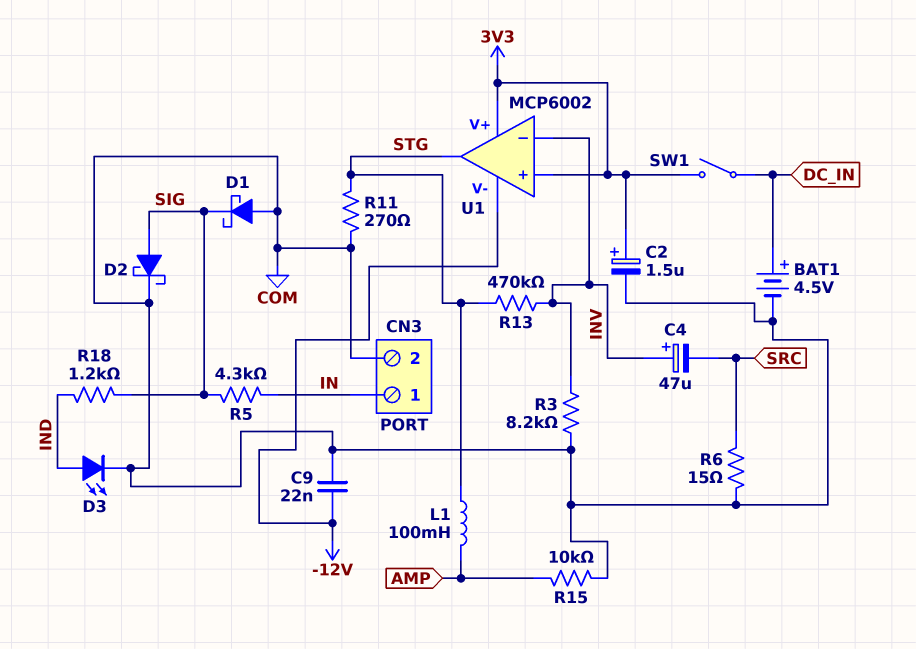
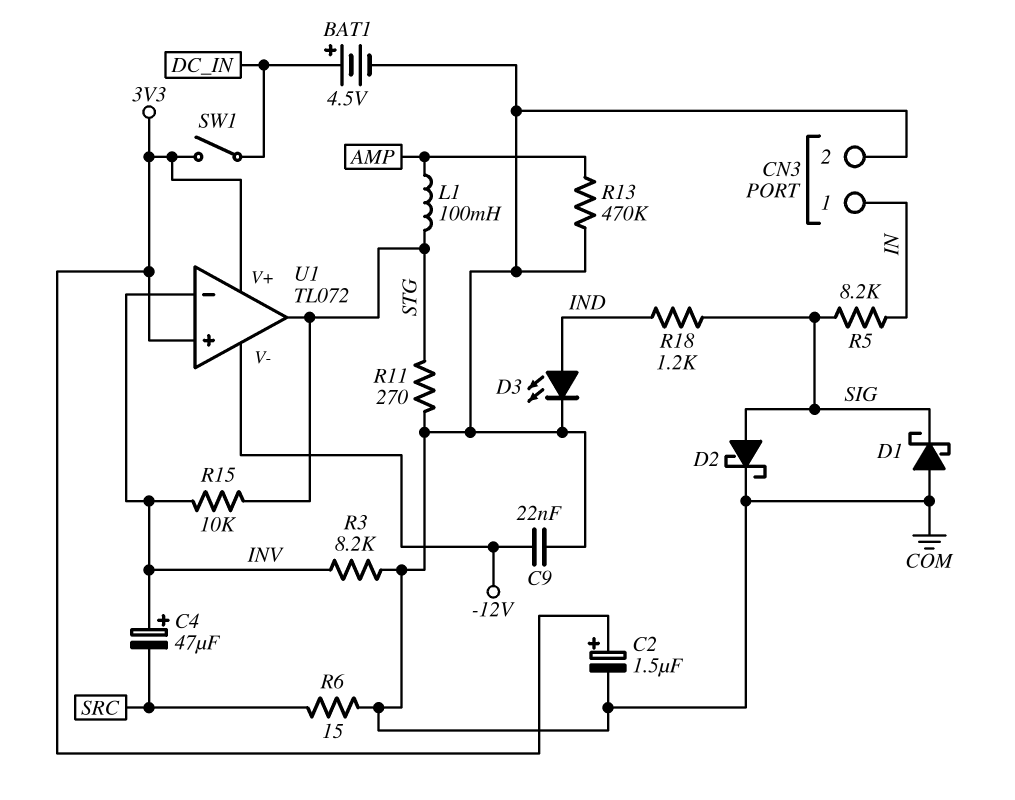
R5: 4.3k (IN, SIG) -> 8.2k (IN, SIG)
R13: 470k (INV, STG) -> 470k (AMP, COM)
R15: 10k (AMP, COM) -> 10k (INV, STG)
U1: MCP6002 -> TL072

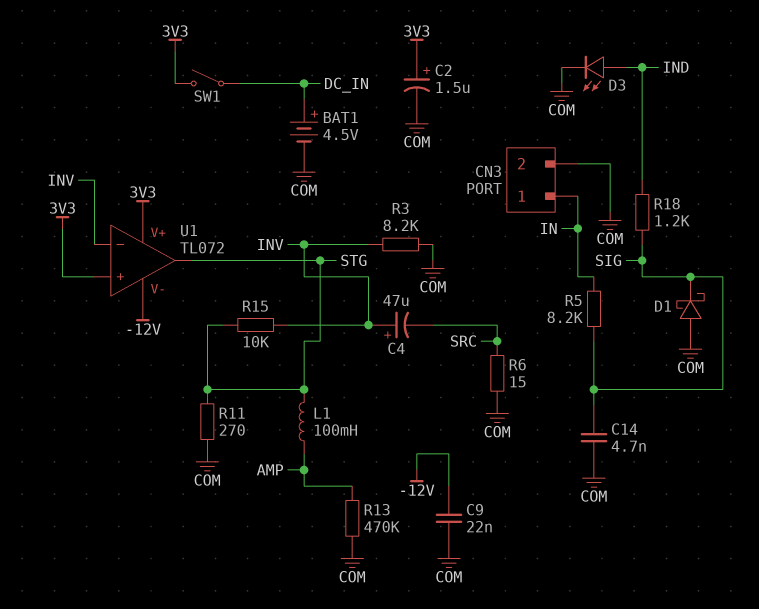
C14: none -> 4.7nF (COM, SIG)
D2: schottky (A SIG, K COM) -> none

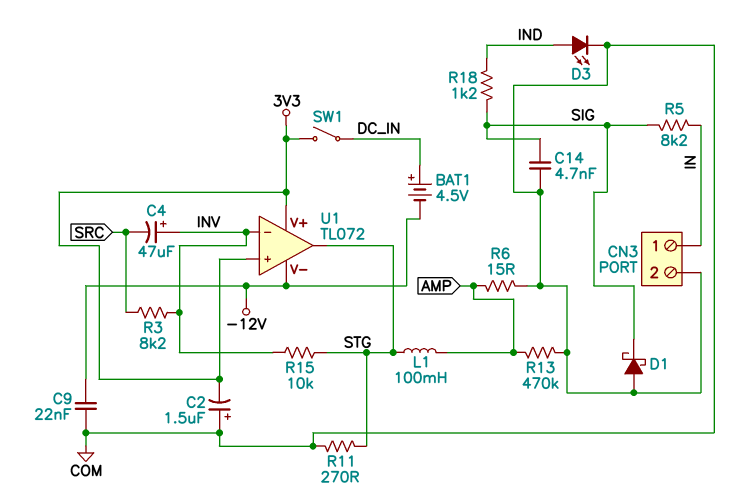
BAT1: 4.5V (plus DC_IN, minus COM) -> 4.5V (plus DC_IN, minus -12V)
C2: 1.5uF (plus 3V3, minus COM) -> 1.5uF (plus COM, minus 3V3)
R3: 8.2k (COM, INV) -> 8.2k (INV, SRC)
R6: 15 (COM, SRC) -> 15 (AMP, COM)

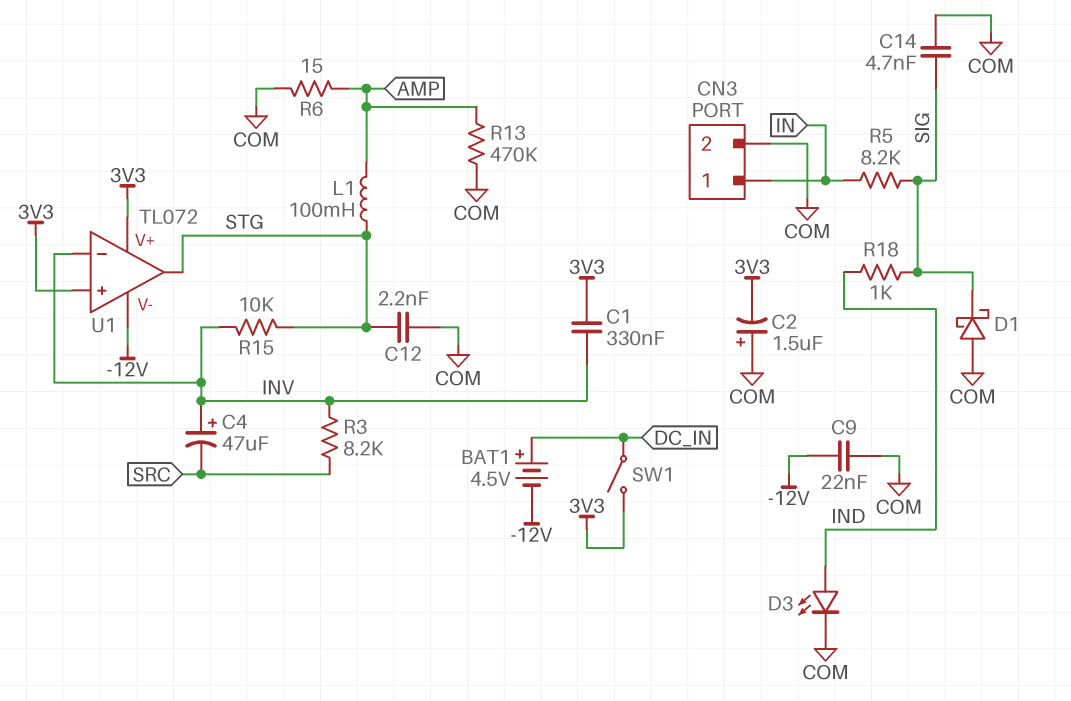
C1: none -> 330nF (3V3, INV)
C12: none -> 2.2nF (COM, STG)
R11: 270 (COM, STG) -> none
R18: 1.2k (IND, SIG) -> 1k (IND, SIG)

